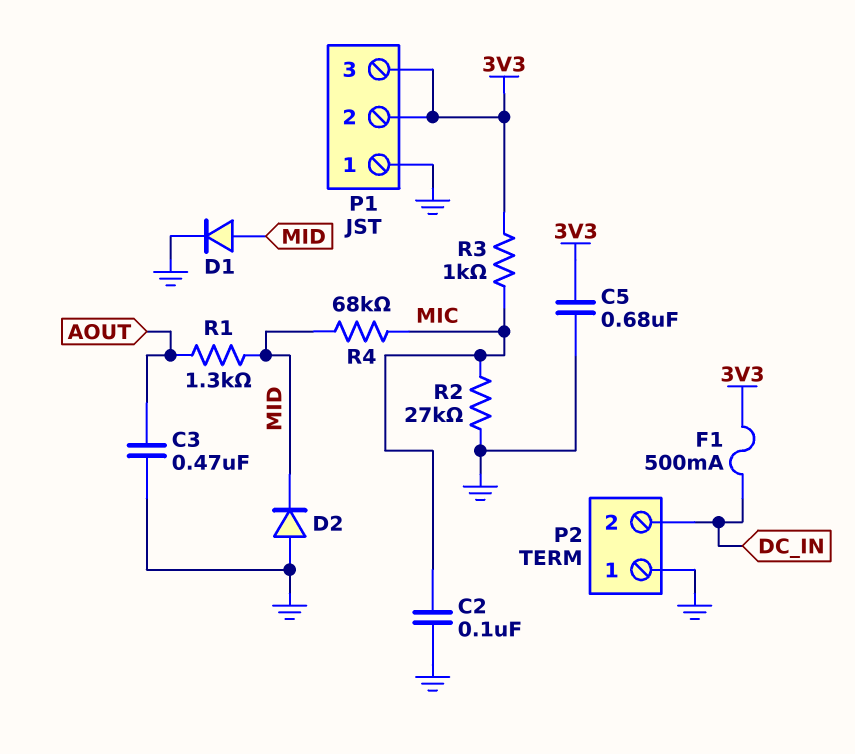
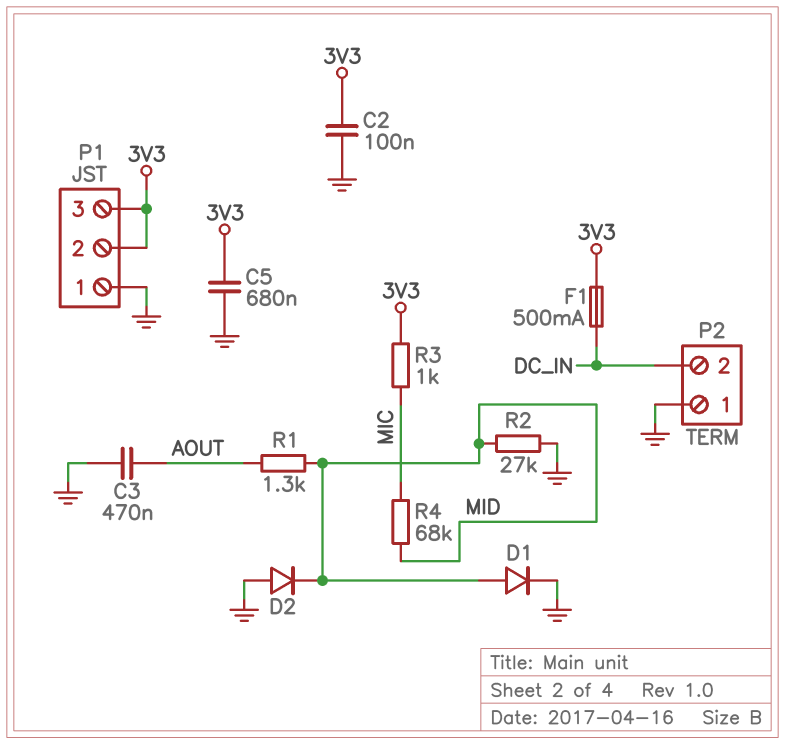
C2: 100nF (GND, MIC) -> 100nF (3V3, GND)
R2: 27k (GND, MIC) -> 27k (GND, MID)

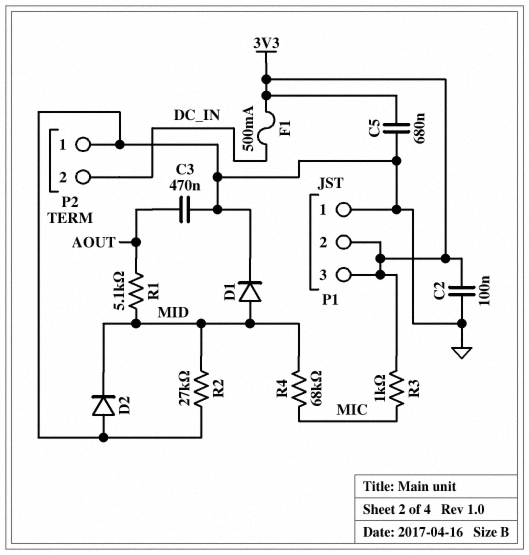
R1: 1.3k (AOUT, MID) -> 5.1k (AOUT, MID)

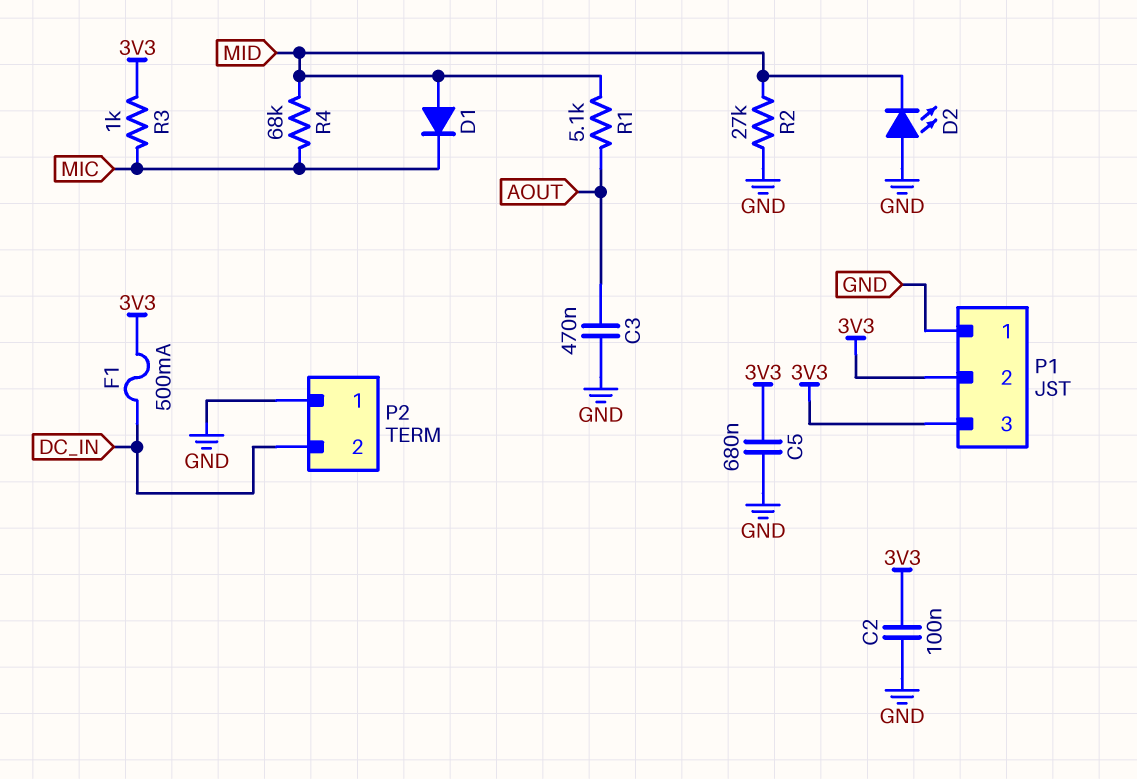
D1: diode (A MID, K GND) -> diode (A MID, K MIC)
D2: diode (A GND, K MID) -> LED (A GND, K MID)

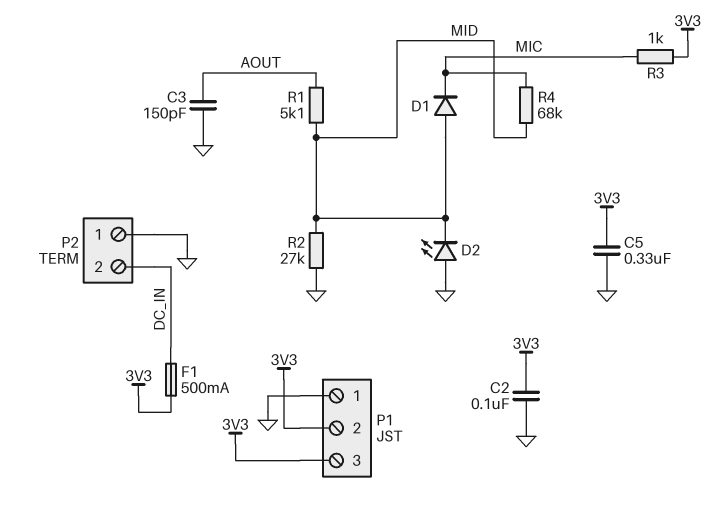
C3: 470nF (AOUT, GND) -> 150pF (AOUT, GND)
C5: 680nF (3V3, GND) -> 330nF (3V3, GND)

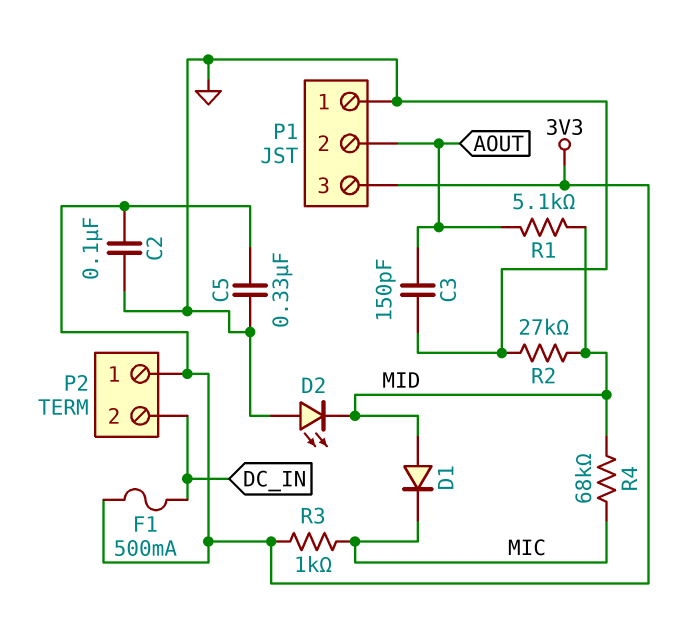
P1 pin 2: 3V3 -> AOUT
P2 pin 1: GND -> 3V3

